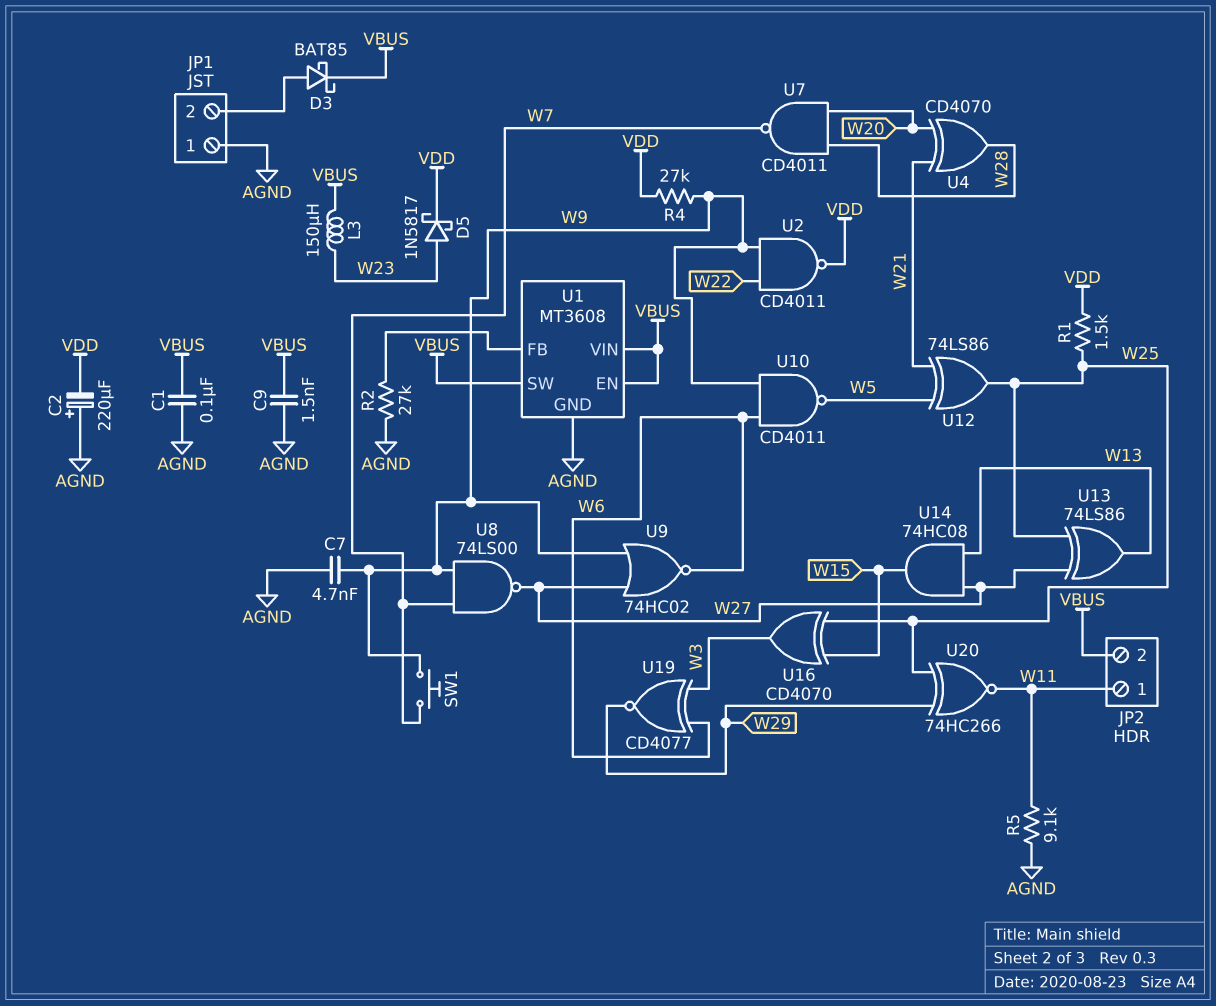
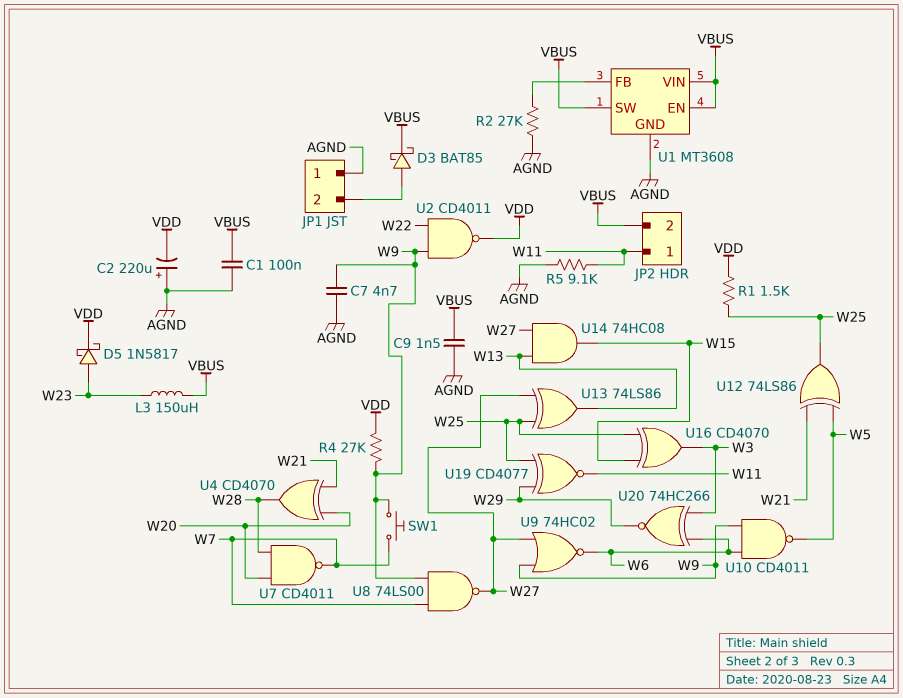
U19: XNOR CD4077 (in W3, in W6, out W29) -> XNOR CD4077 (in W25, in W29, out W11)
U20: XNOR 74HC266 (in W25, in W29, out W11) -> XNOR 74HC266 (in W3, in W6, out W29)

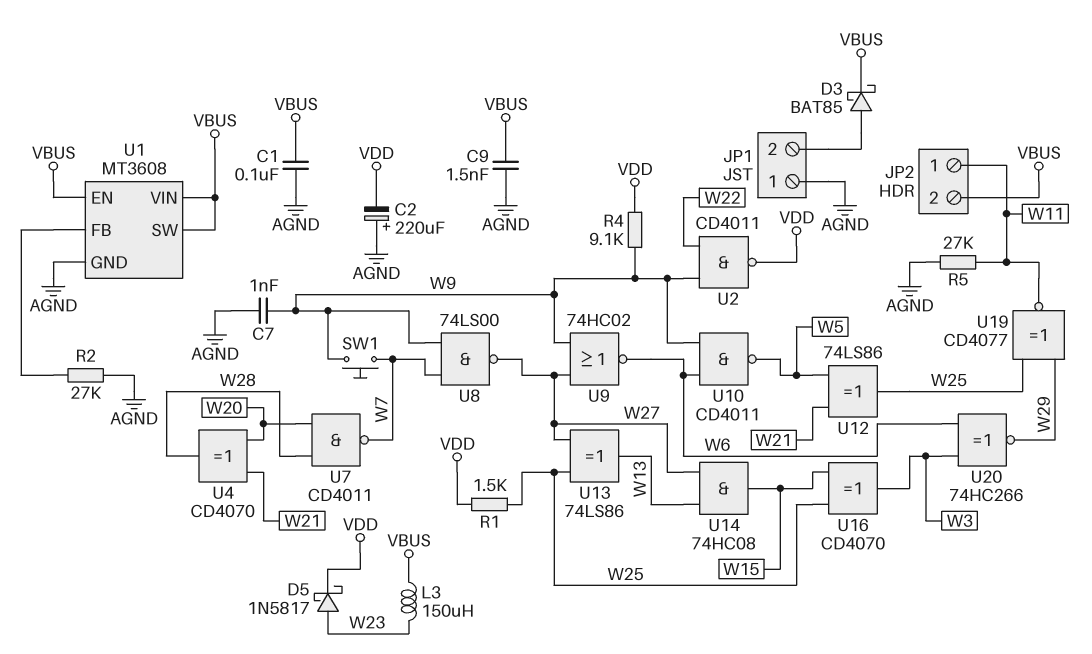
C7: 4.7nF (AGND, W9) -> 1nF (AGND, W9)
R4: 27k (VDD, W9) -> 9.1k (VDD, W9)
R5: 9.1k (AGND, W11) -> 27k (AGND, W11)

